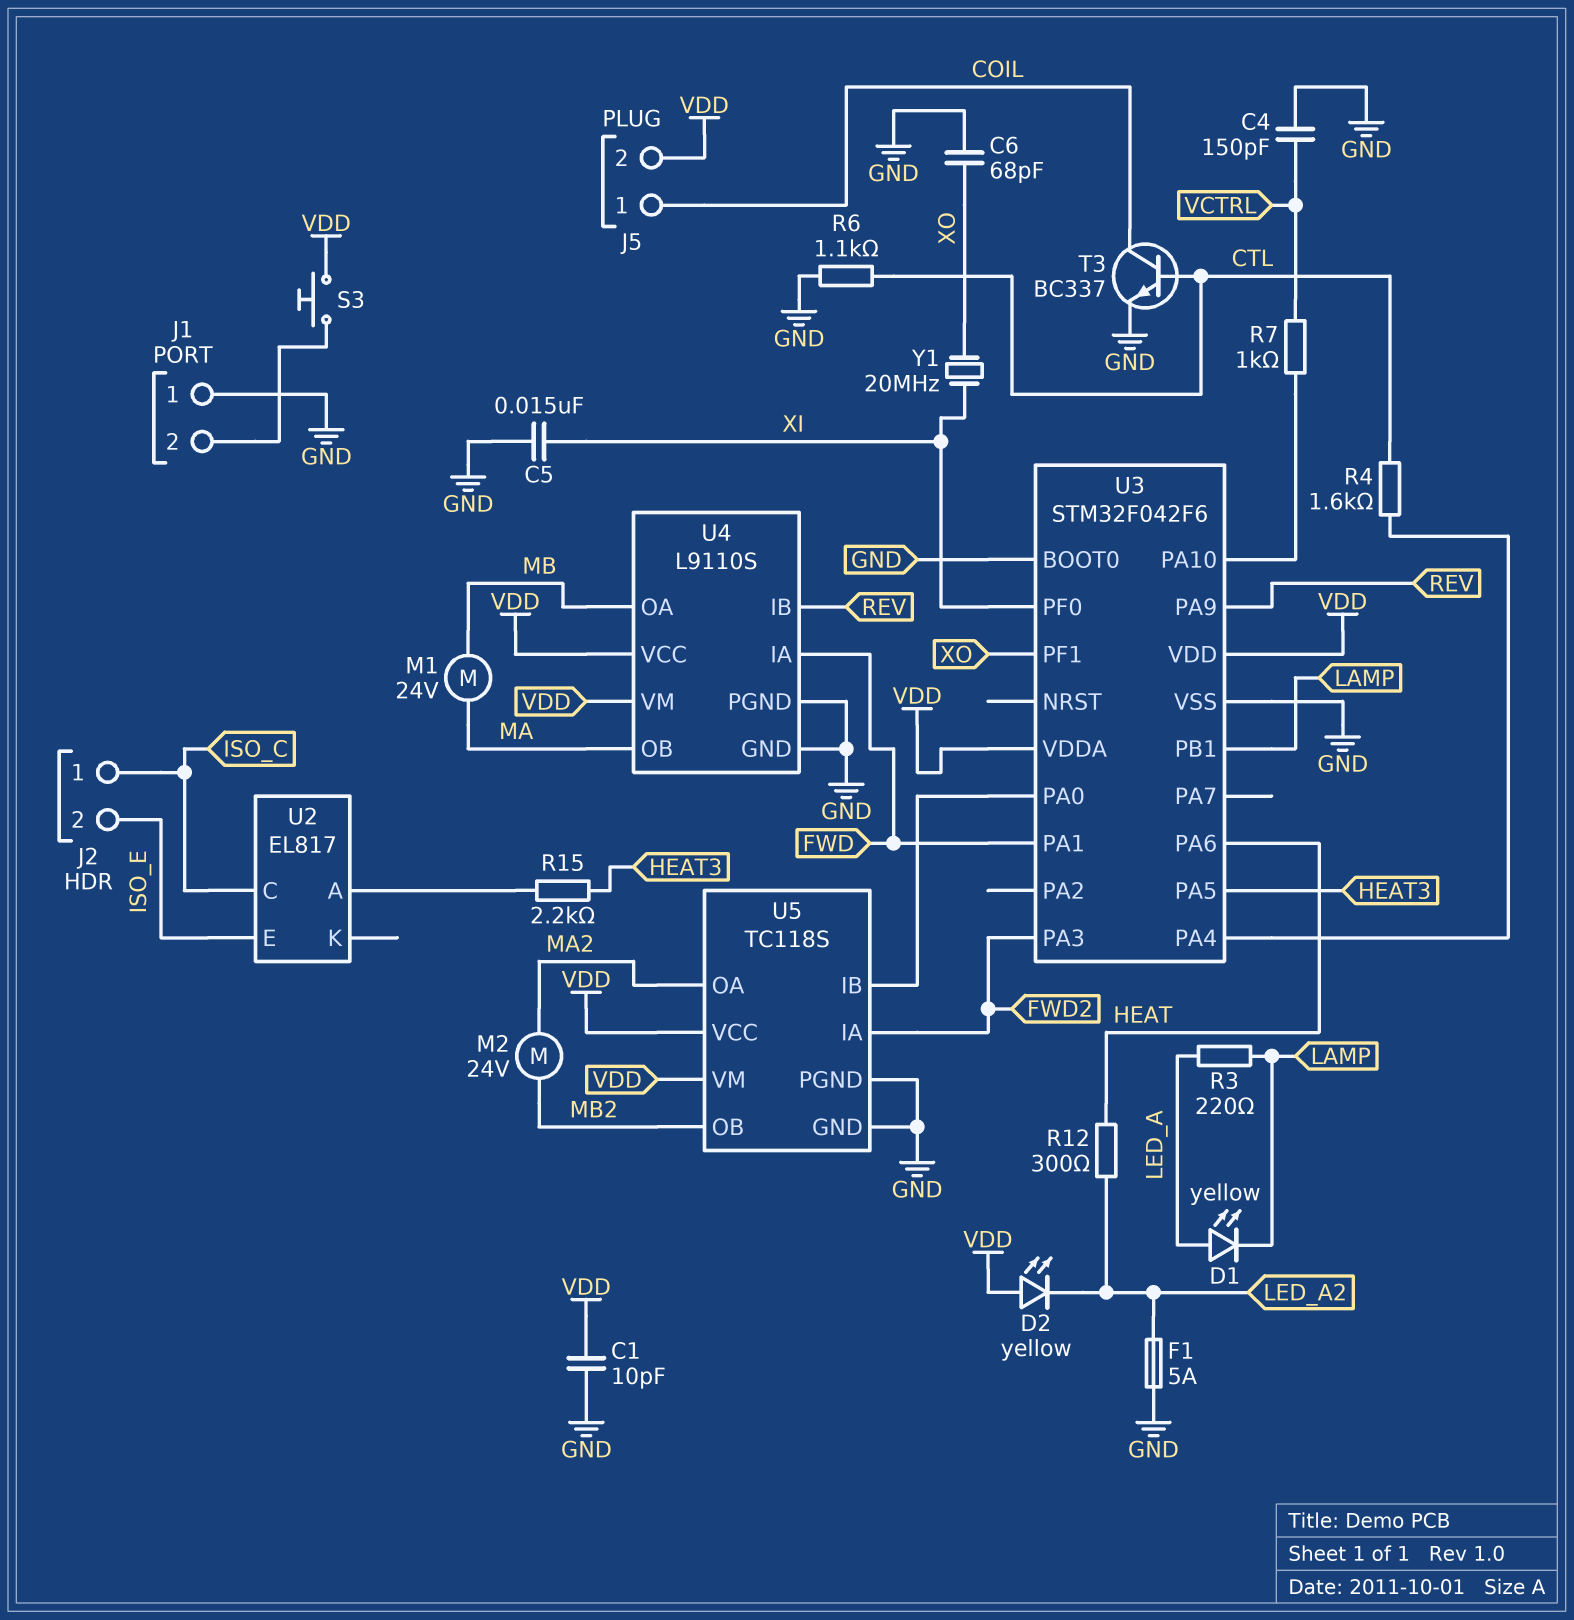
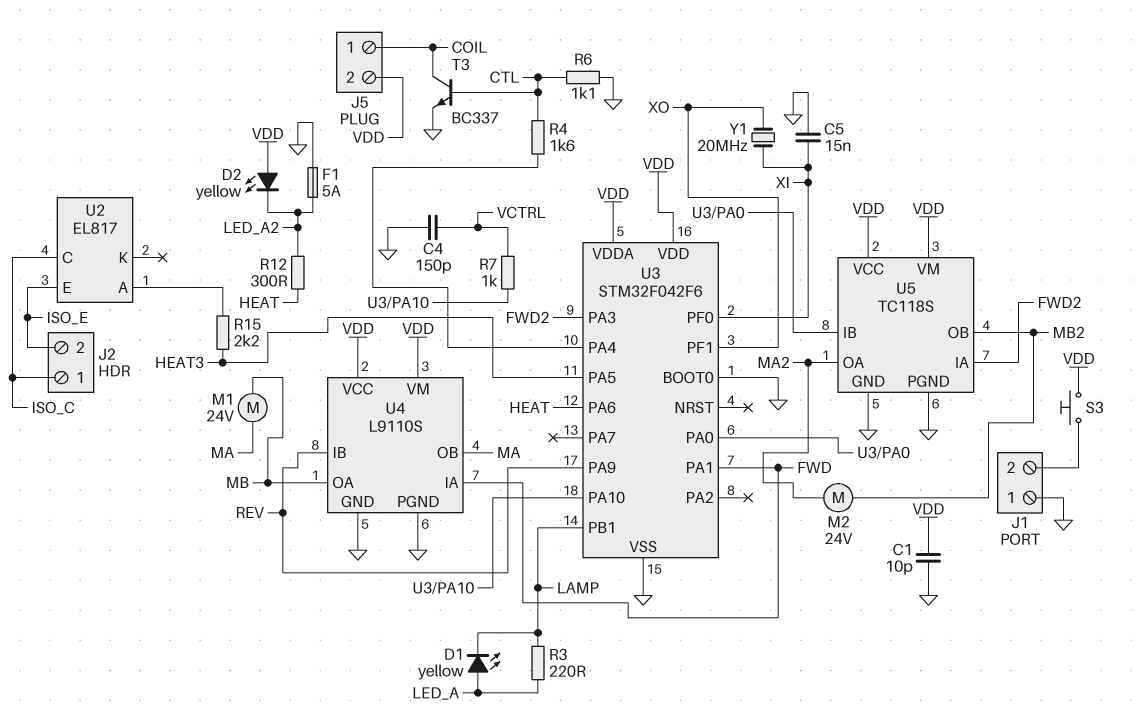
C6: 68pF (GND, XO) -> none

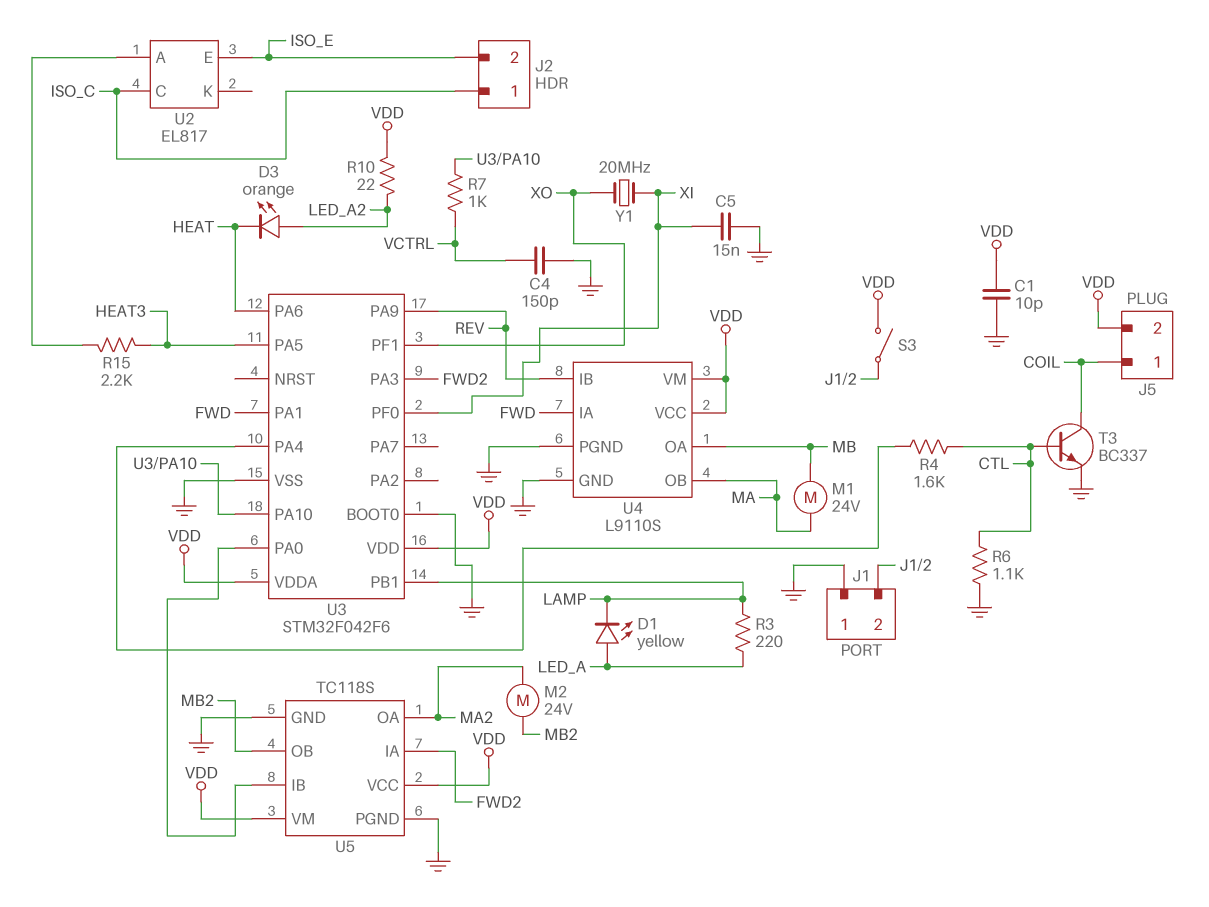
D2: LED yellow (A VDD, K LED_A2) -> none
D3: none -> LED orange (A LED_A2, K HEAT)
F1: 5A (GND, LED_A2) -> none
R10: none -> 22 (LED_A2, VDD)
R12: 300 (HEAT, LED_A2) -> none
S3: button (J1/2, VDD) -> switch (J1/2, VDD)

